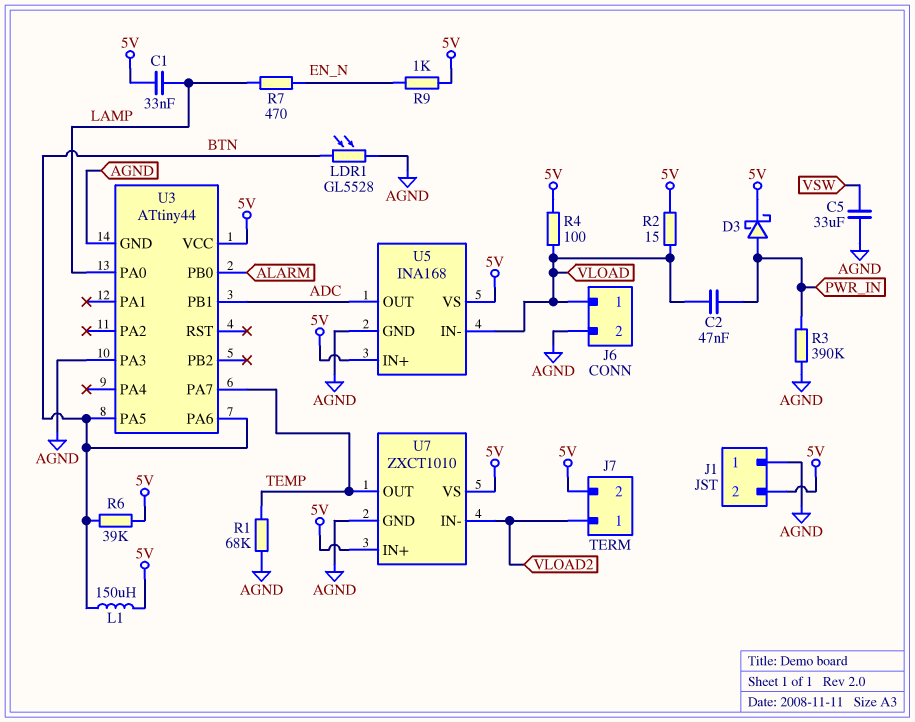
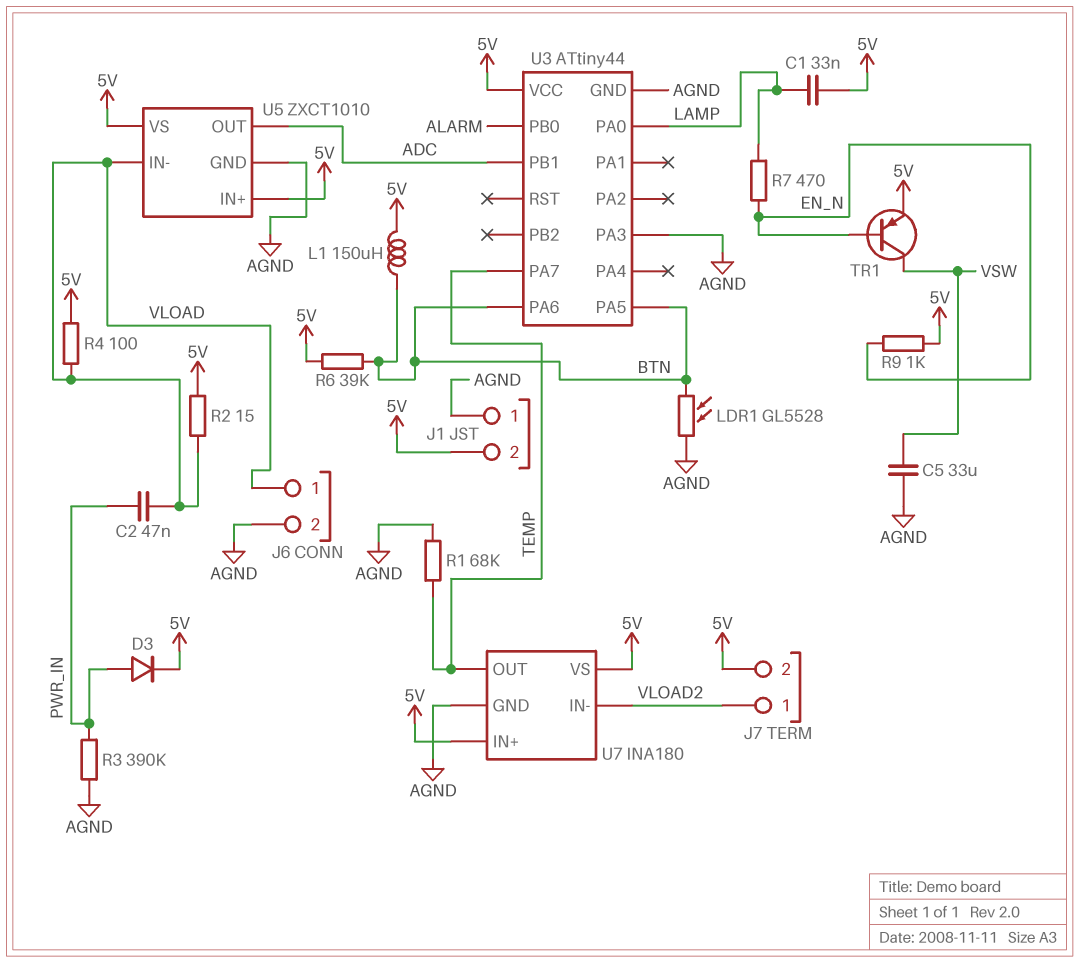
D3: schottky (A PWR_IN, K 5V) -> diode (A PWR_IN, K 5V)
TR1: none -> PNP (B EN_N, C VSW, E 5V)
U5: INA168 -> ZXCT1010
U7: ZXCT1010 -> INA180

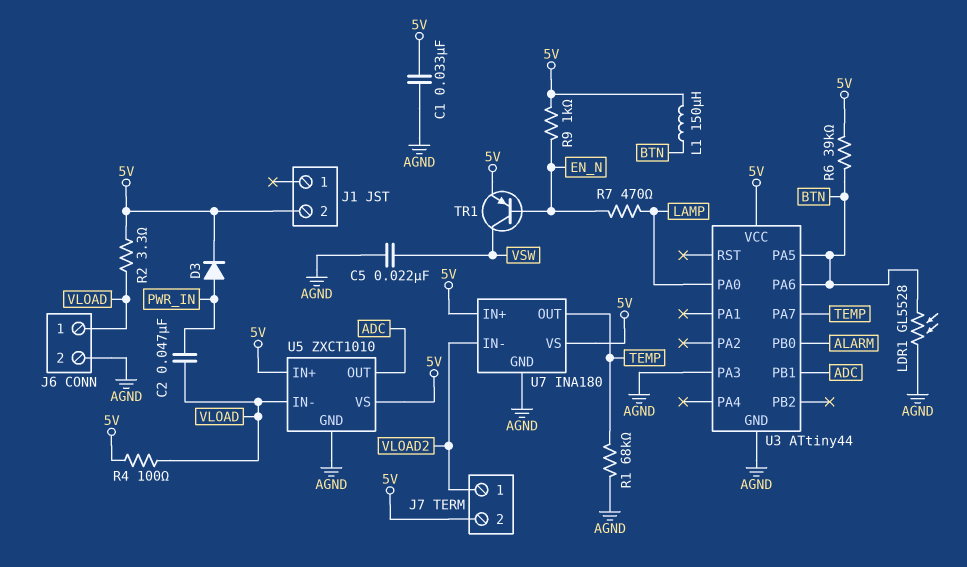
C1: 33nF (5V, LAMP) -> 33nF (5V, AGND)
C5: 33uF (AGND, VSW) -> 22nF (AGND, VSW)
J1 pin 1: AGND -> none
R2: 15 (5V, VLOAD) -> 3.3 (5V, VLOAD)
R3: 390k (AGND, PWR_IN) -> none

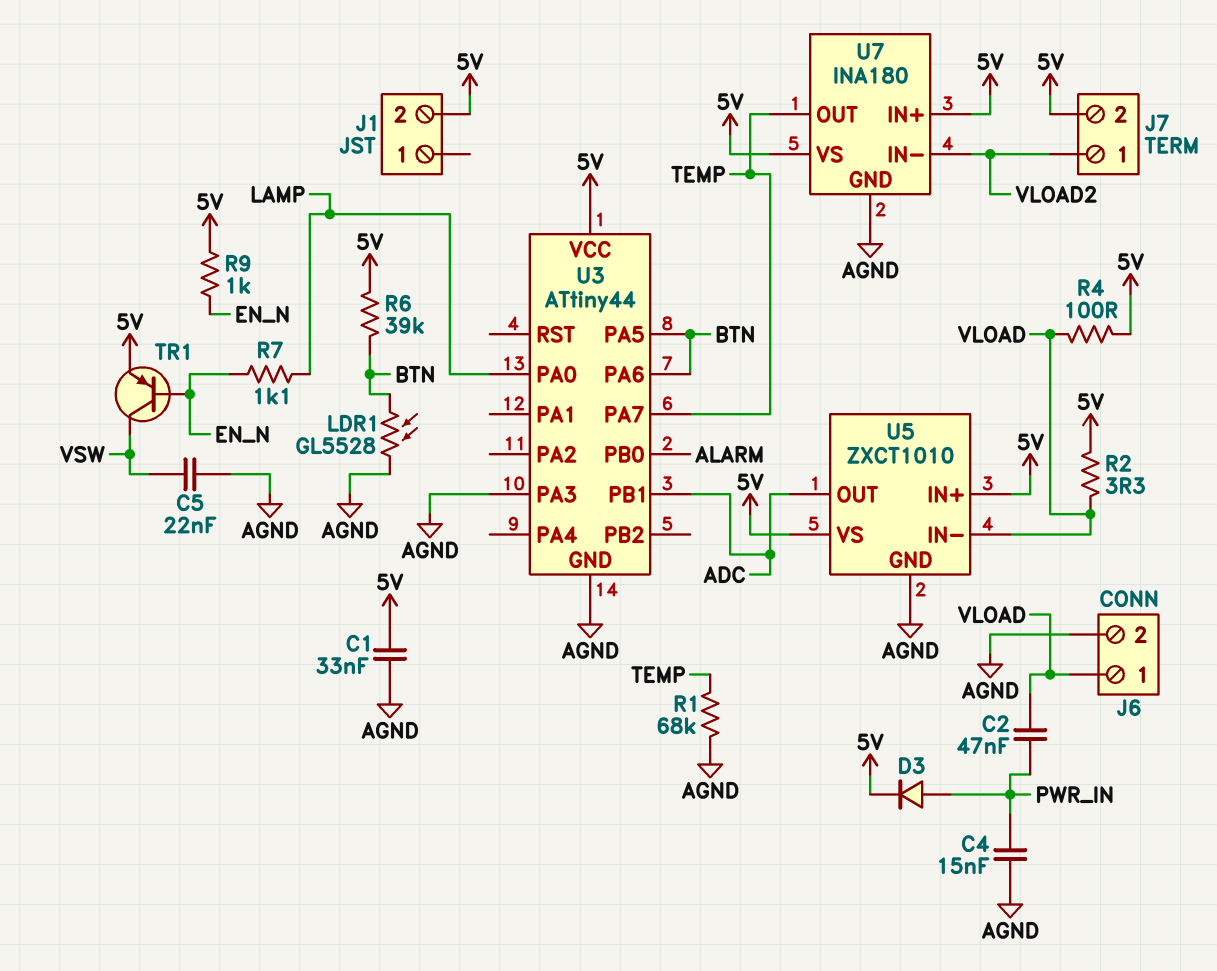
C4: none -> 15nF (AGND, PWR_IN)
L1: 150uH (5V, BTN) -> none
R7: 470 (EN_N, LAMP) -> 1.1k (EN_N, LAMP)

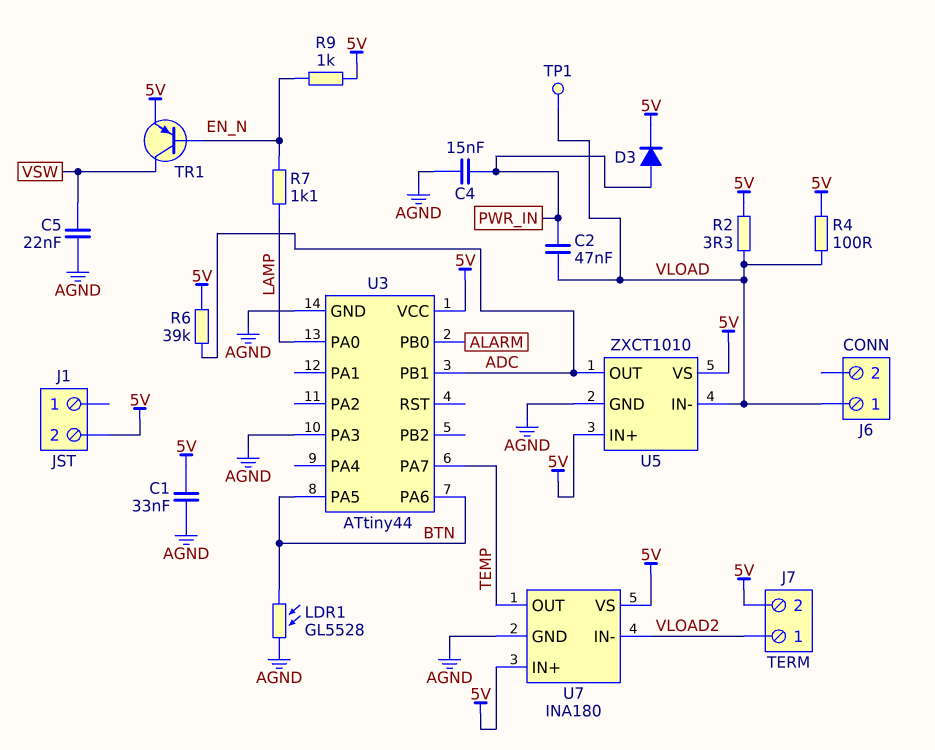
J6 pin 2: AGND -> none
R1: 68k (AGND, TEMP) -> none
R6: 39k (5V, BTN) -> 39k (5V, ADC)
TP1: none -> test point (VLOAD)

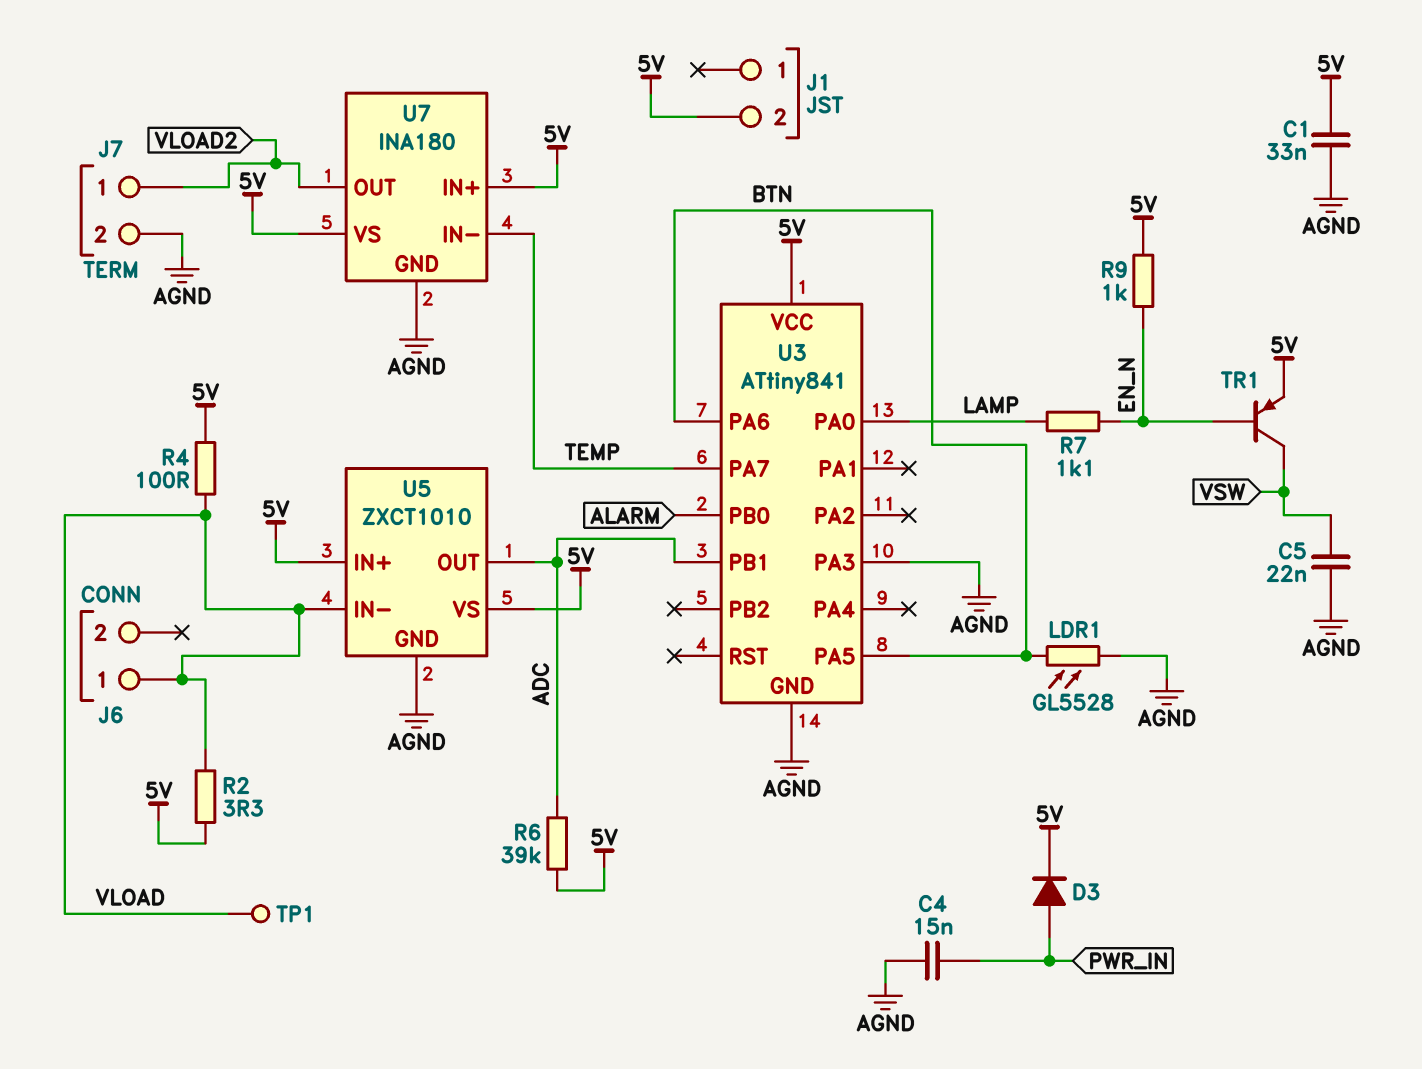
C2: 47nF (PWR_IN, VLOAD) -> none
J7 pin 2: 5V -> AGND
U3: ATtiny44 -> ATtiny841
U7 pin IN-: VLOAD2 -> TEMP
U7 pin OUT: TEMP -> VLOAD2

